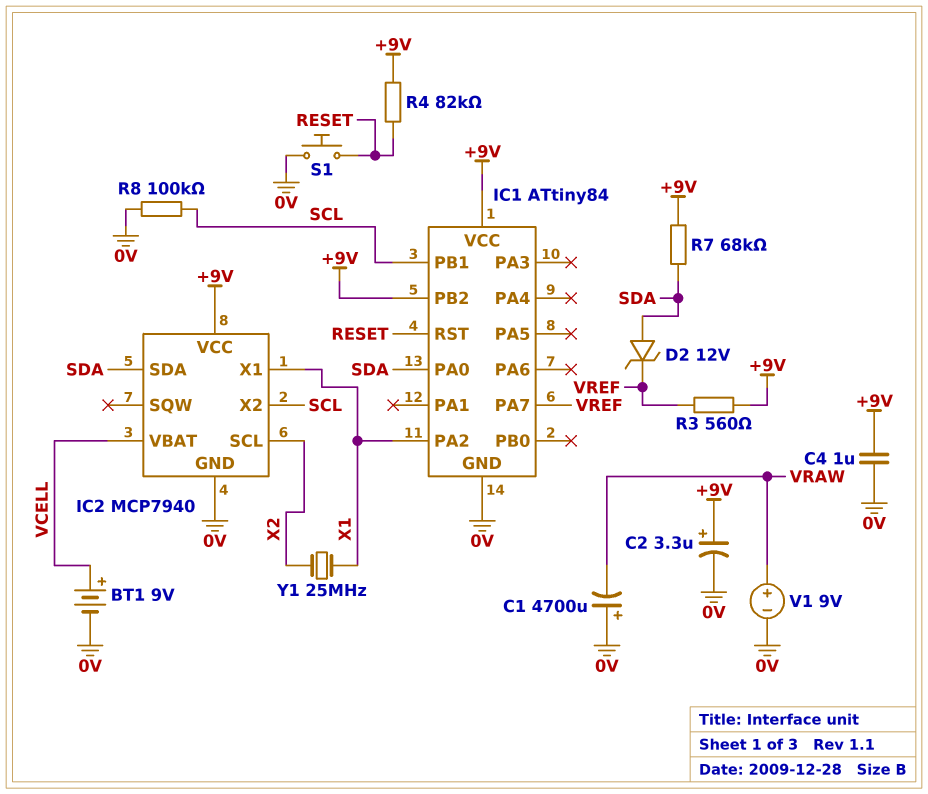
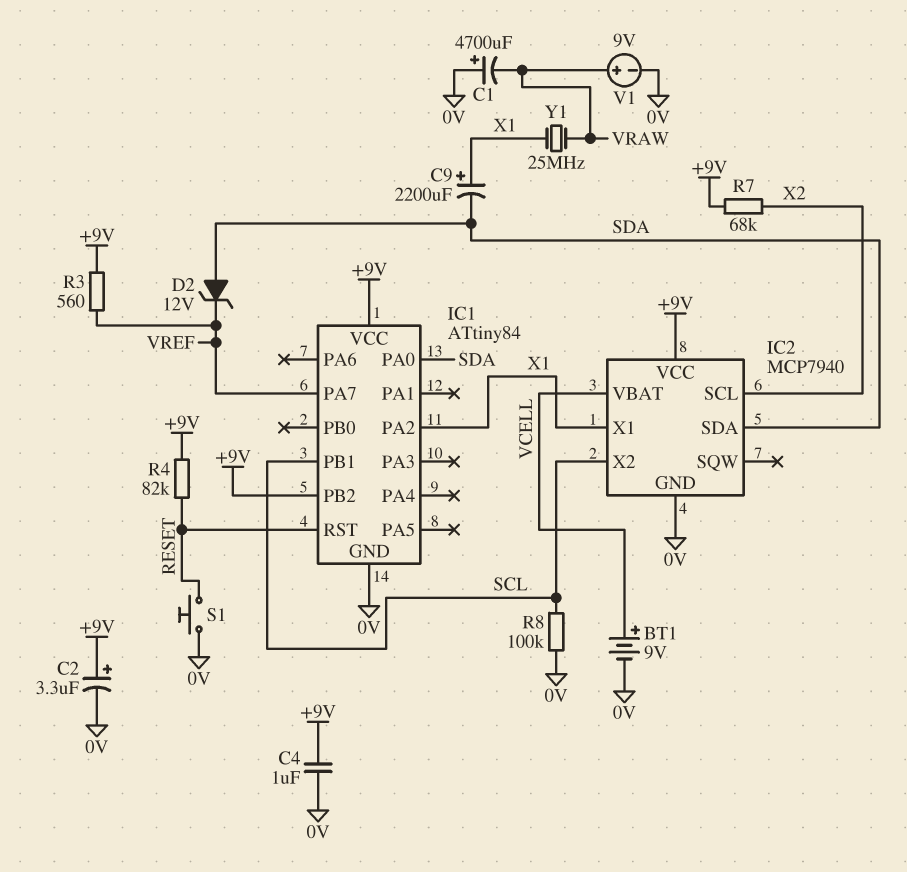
C9: none -> 2200uF (plus X1, minus SDA)
R7: 68k (+9V, SDA) -> 68k (+9V, X2)
Y1: 25MHz (X1, X2) -> 25MHz (VRAW, X1)

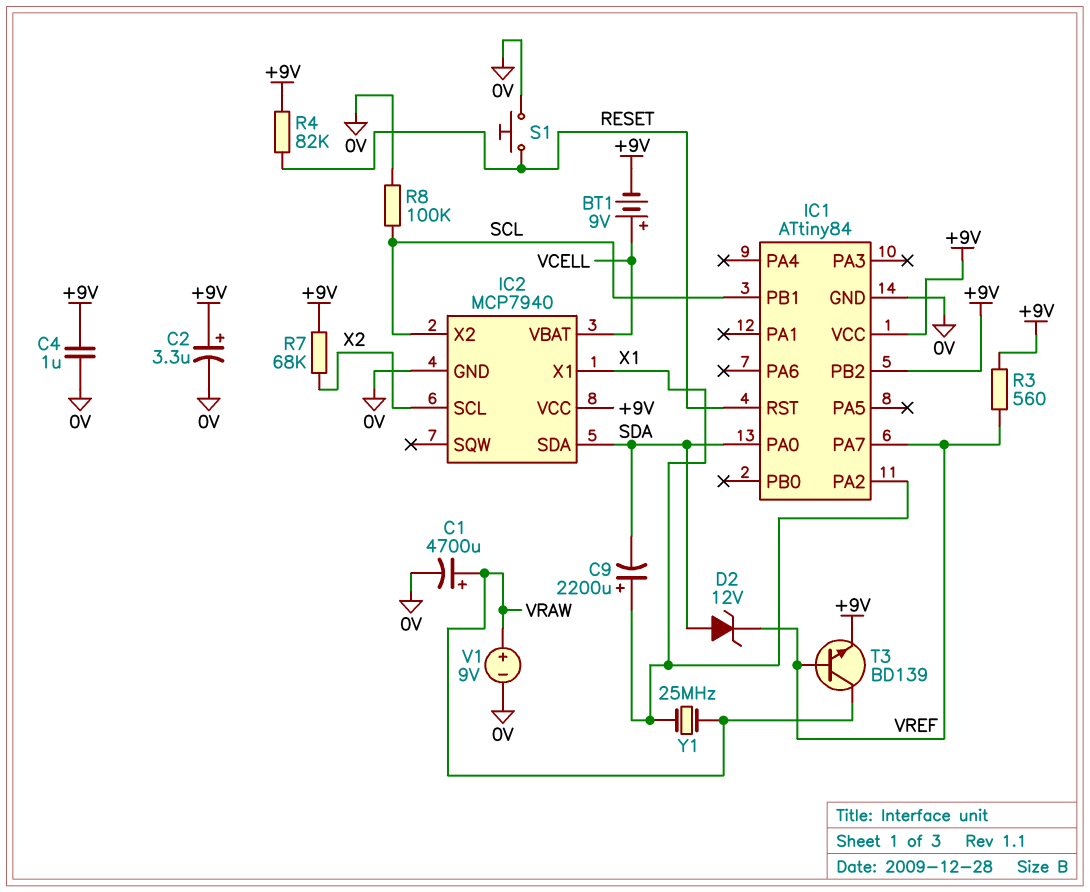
BT1: 9V (plus VCELL, minus 0V) -> 9V (plus VCELL, minus +9V)
C1: 4700uF (plus 0V, minus VRAW) -> 4700uF (plus VRAW, minus 0V)
T3: none -> NPN BD139 (B VREF, C VRAW, E +9V)

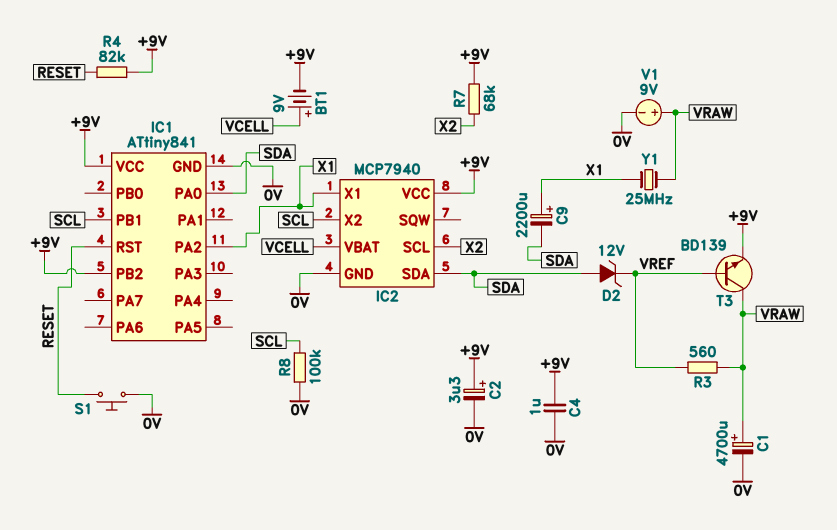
IC1: ATtiny84 -> ATtiny841
IC1 pin PA7: VREF -> none
R3: 560 (+9V, VREF) -> 560 (VRAW, VREF)

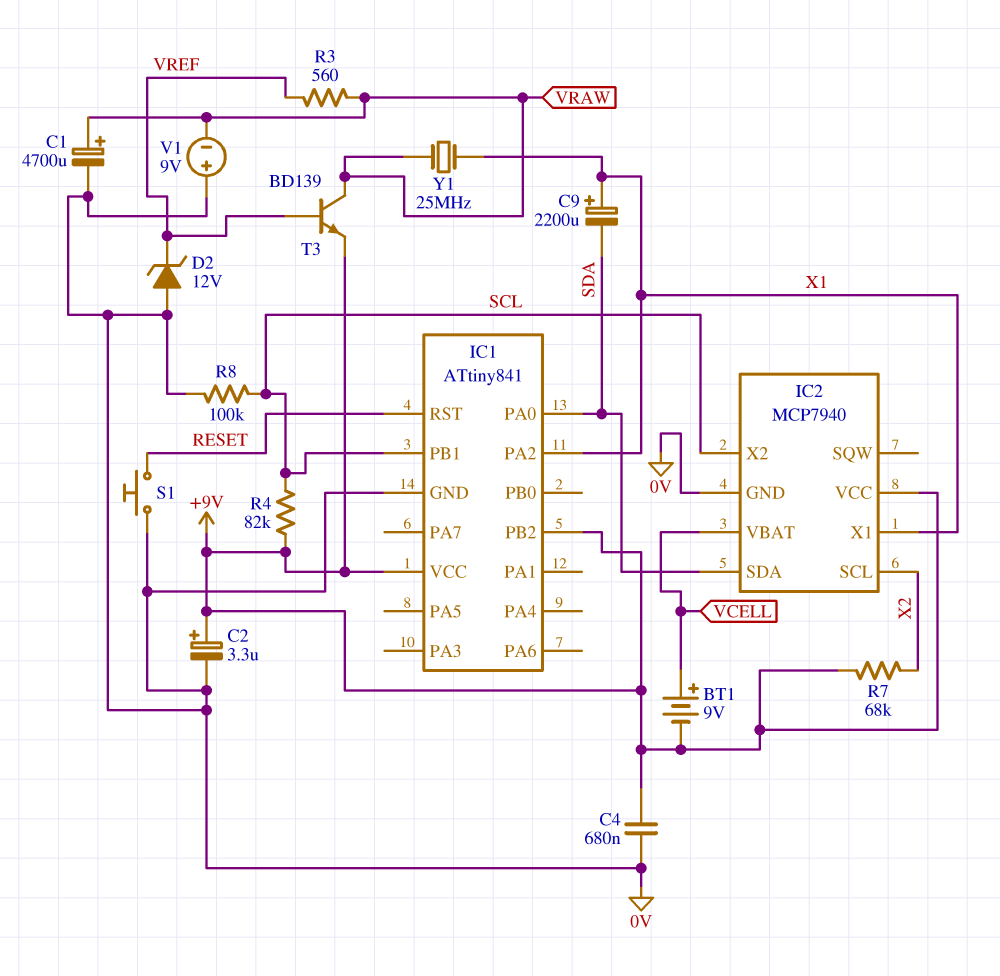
C4: 1uF (+9V, 0V) -> 680nF (+9V, 0V)
D2: zener 12V (A SDA, K VREF) -> zener 12V (A 0V, K VREF)
R4: 82k (+9V, RESET) -> 82k (+9V, SCL)
V1: 9V (plus VRAW, minus 0V) -> 9V (plus 0V, minus VRAW)

